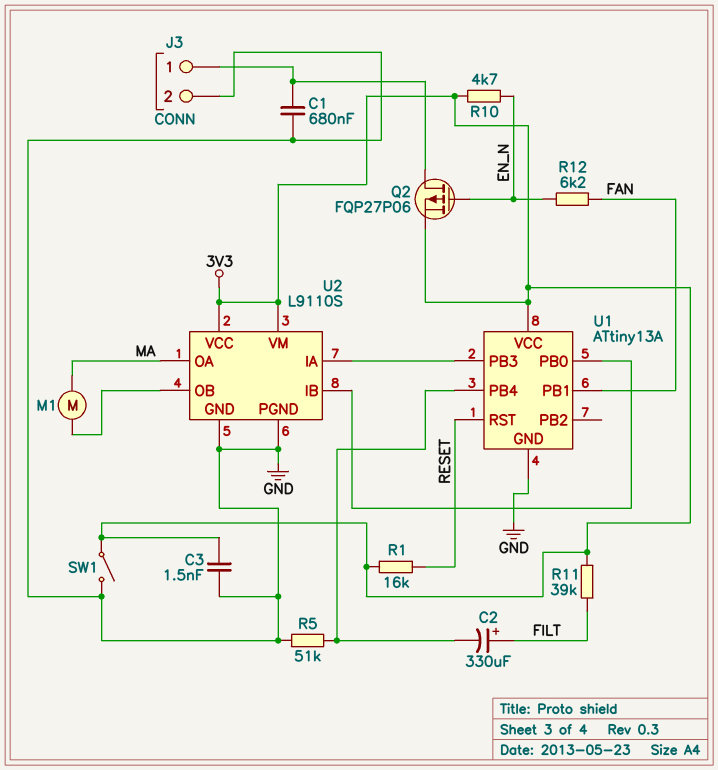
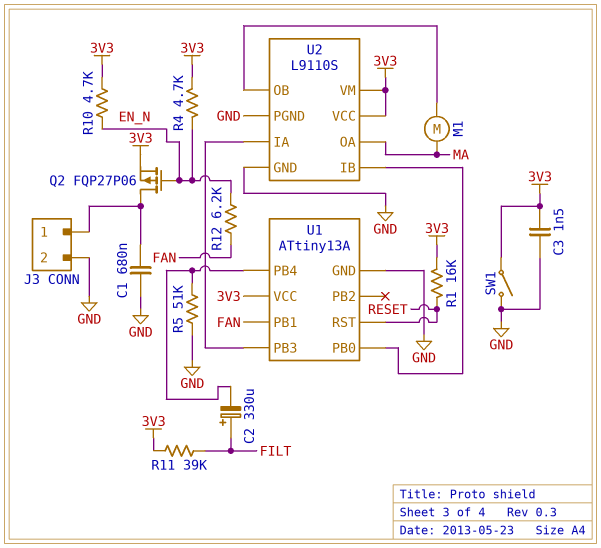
R4: none -> 4.7k (3V3, EN_N)

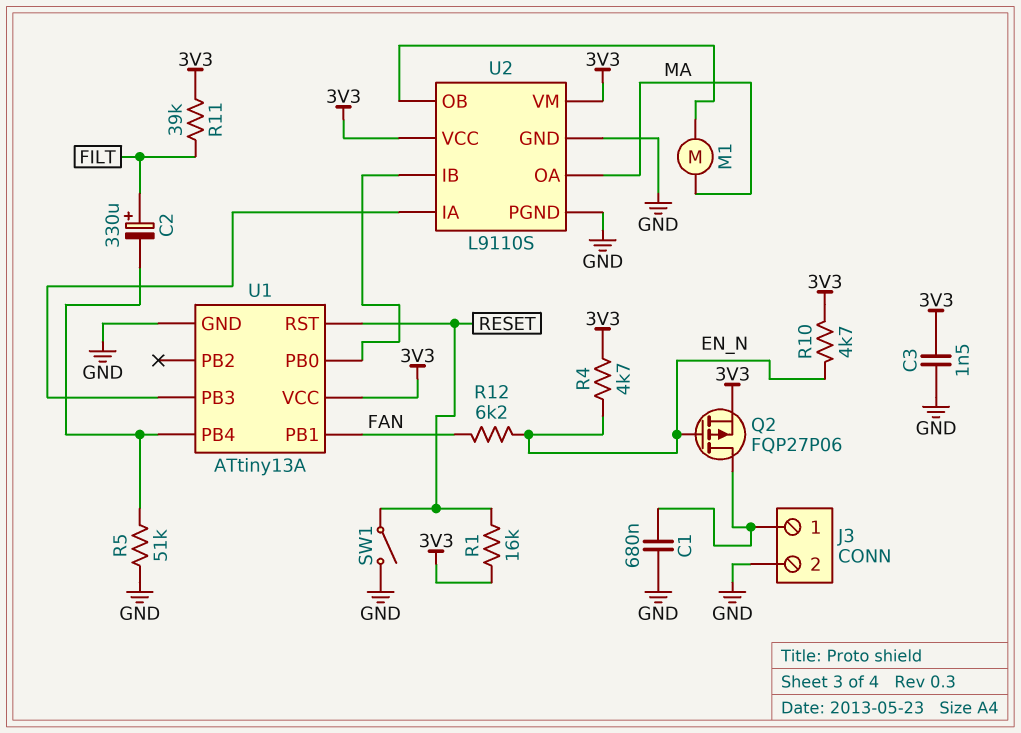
SW1: switch (3V3, GND) -> switch (GND, RESET)

